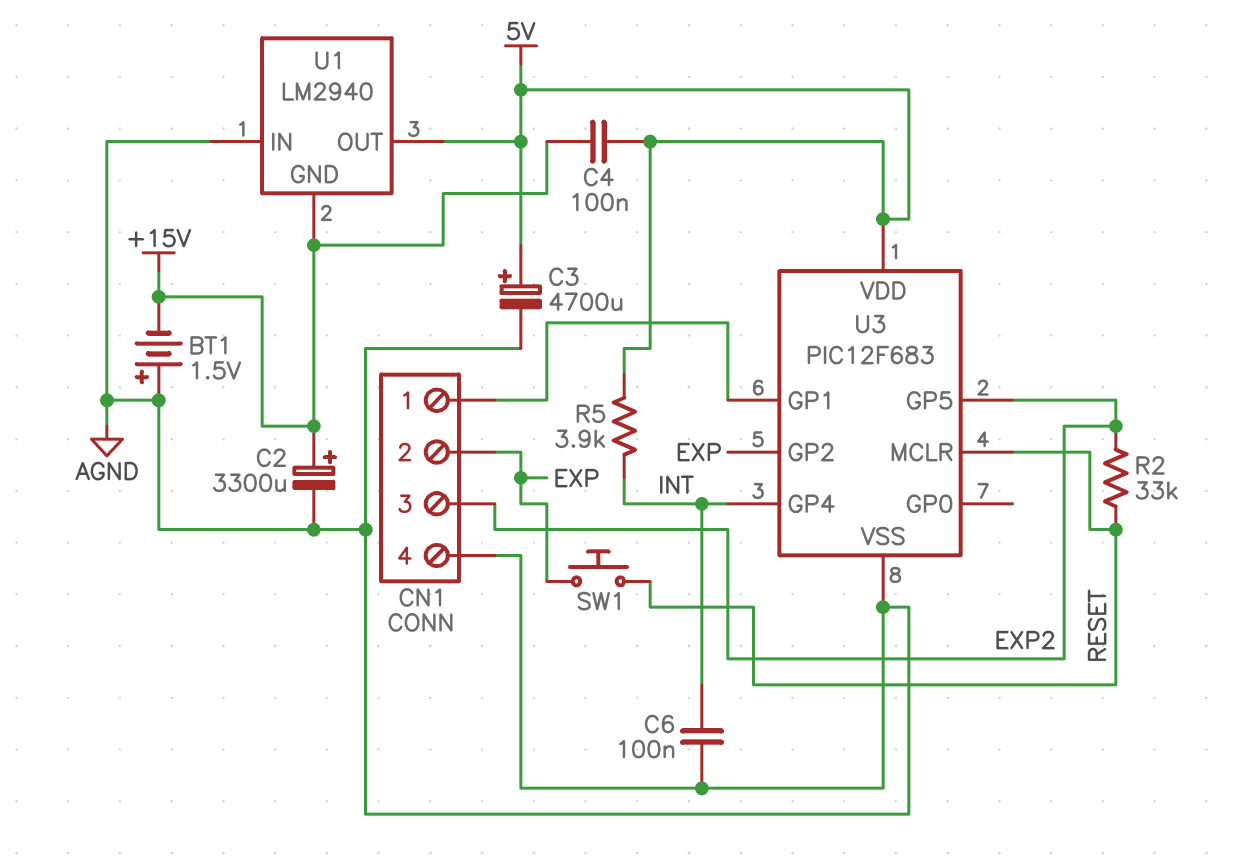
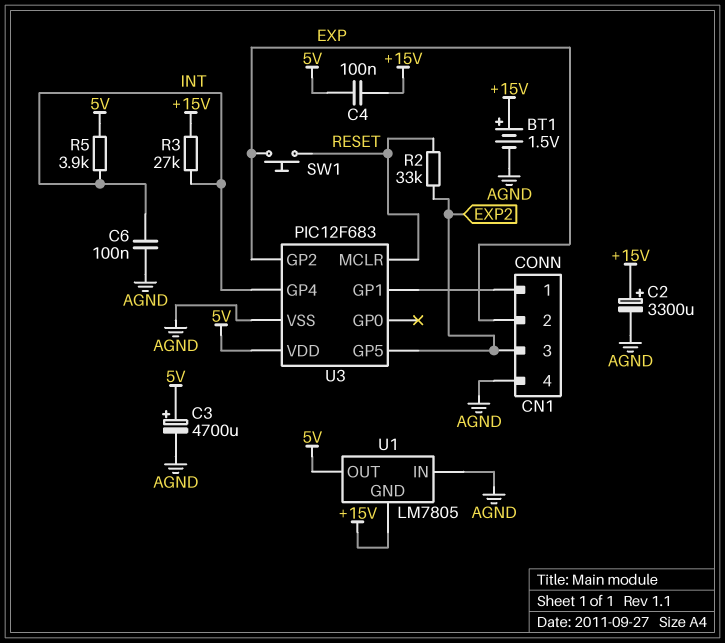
BT1: 1.5V (plus AGND, minus +15V) -> 1.5V (plus +15V, minus AGND)
R3: none -> 27k (+15V, INT)
U1: LM2940 -> LM7805

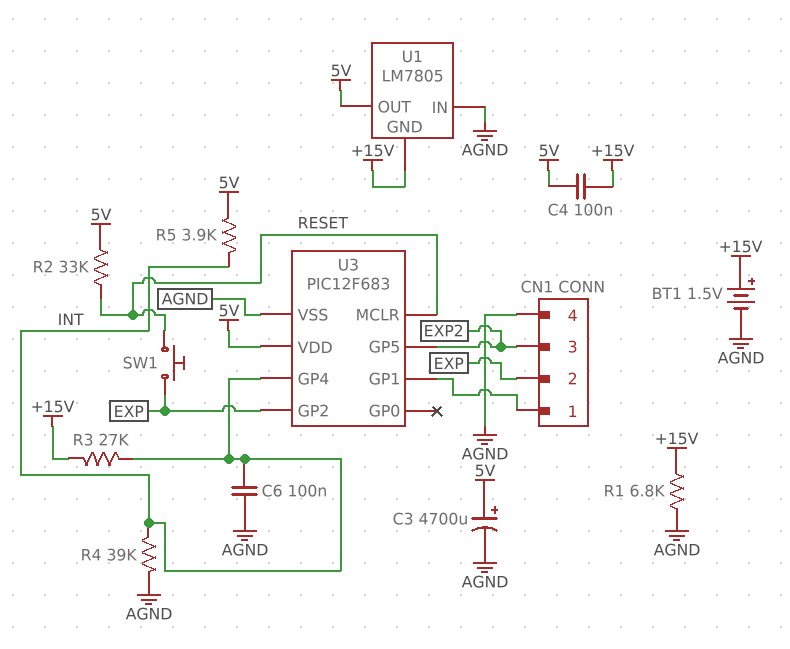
C2: 3300uF (plus +15V, minus AGND) -> none
R1: none -> 6.8k (+15V, AGND)
R2: 33k (EXP2, RESET) -> 33k (5V, RESET)
R4: none -> 39k (AGND, INT)

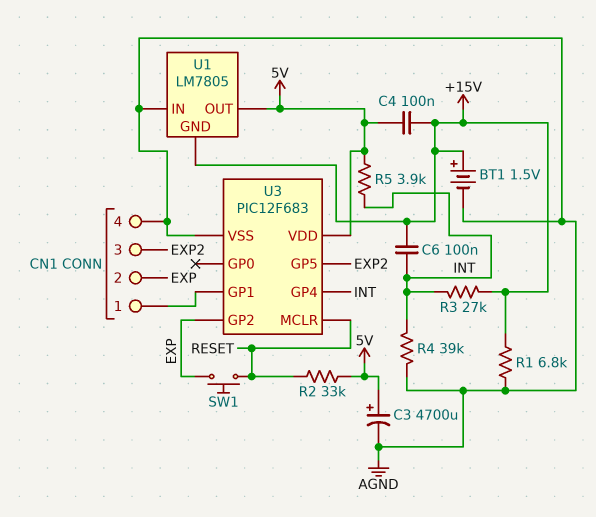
C6: 100nF (AGND, INT) -> 100nF (+15V, INT)

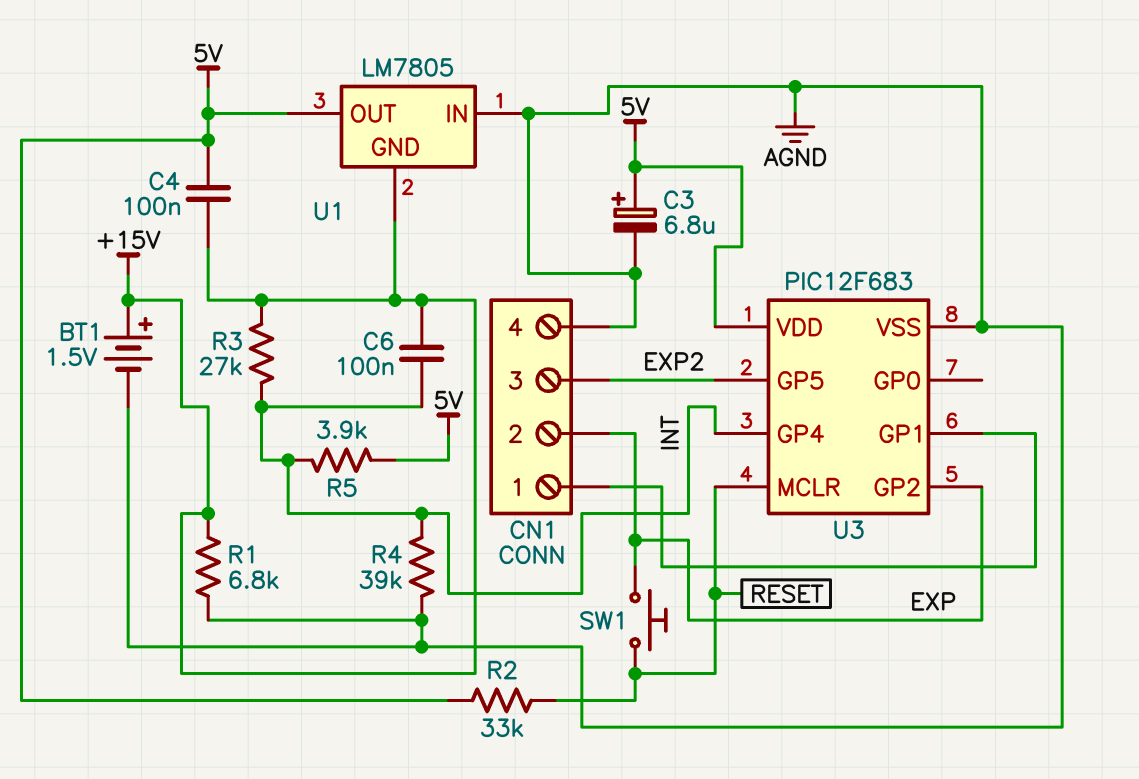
C3: 4700uF (plus 5V, minus AGND) -> 6.8uF (plus 5V, minus AGND)

